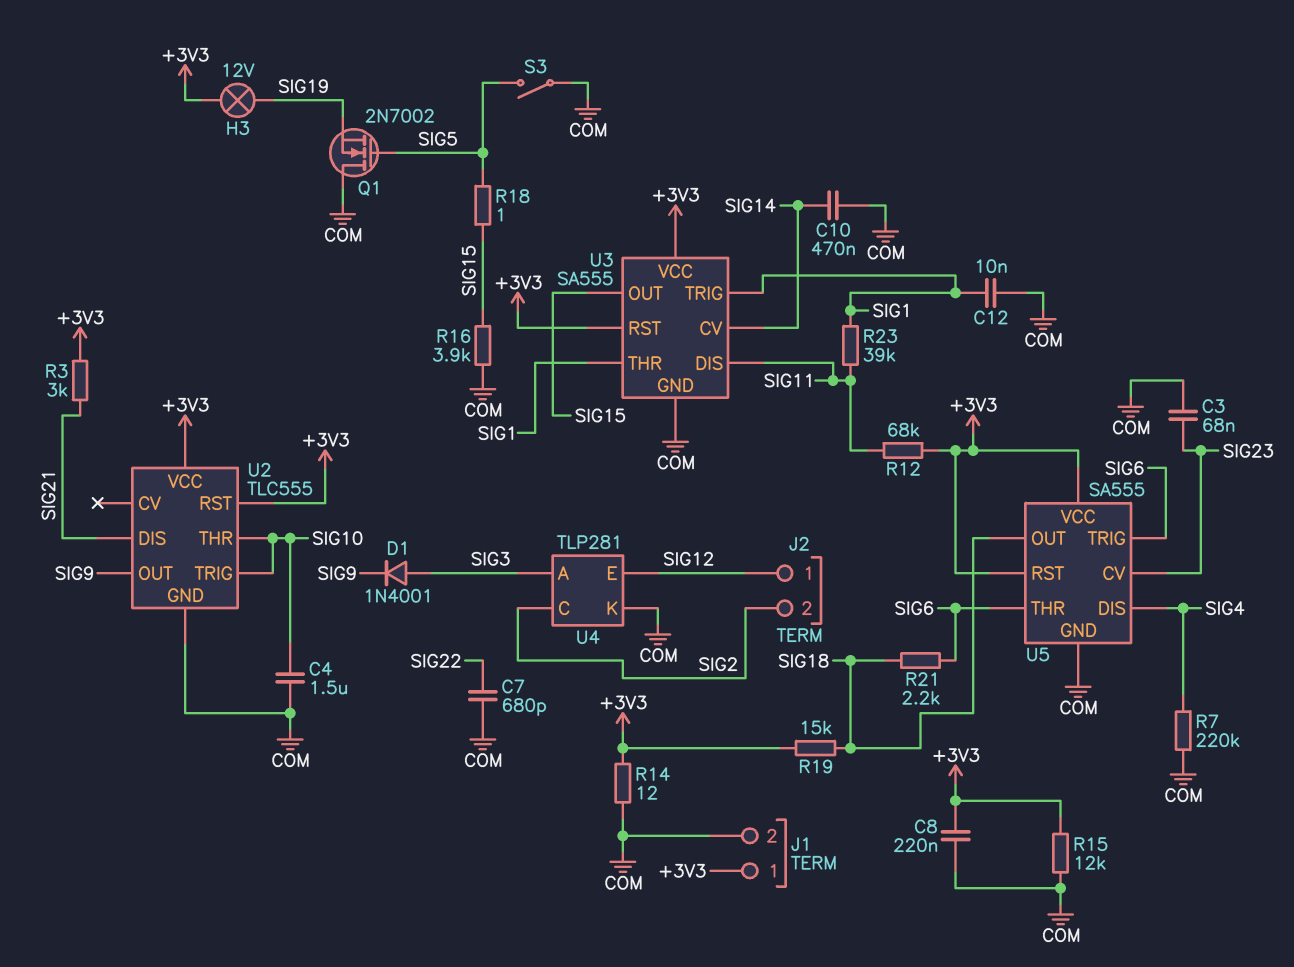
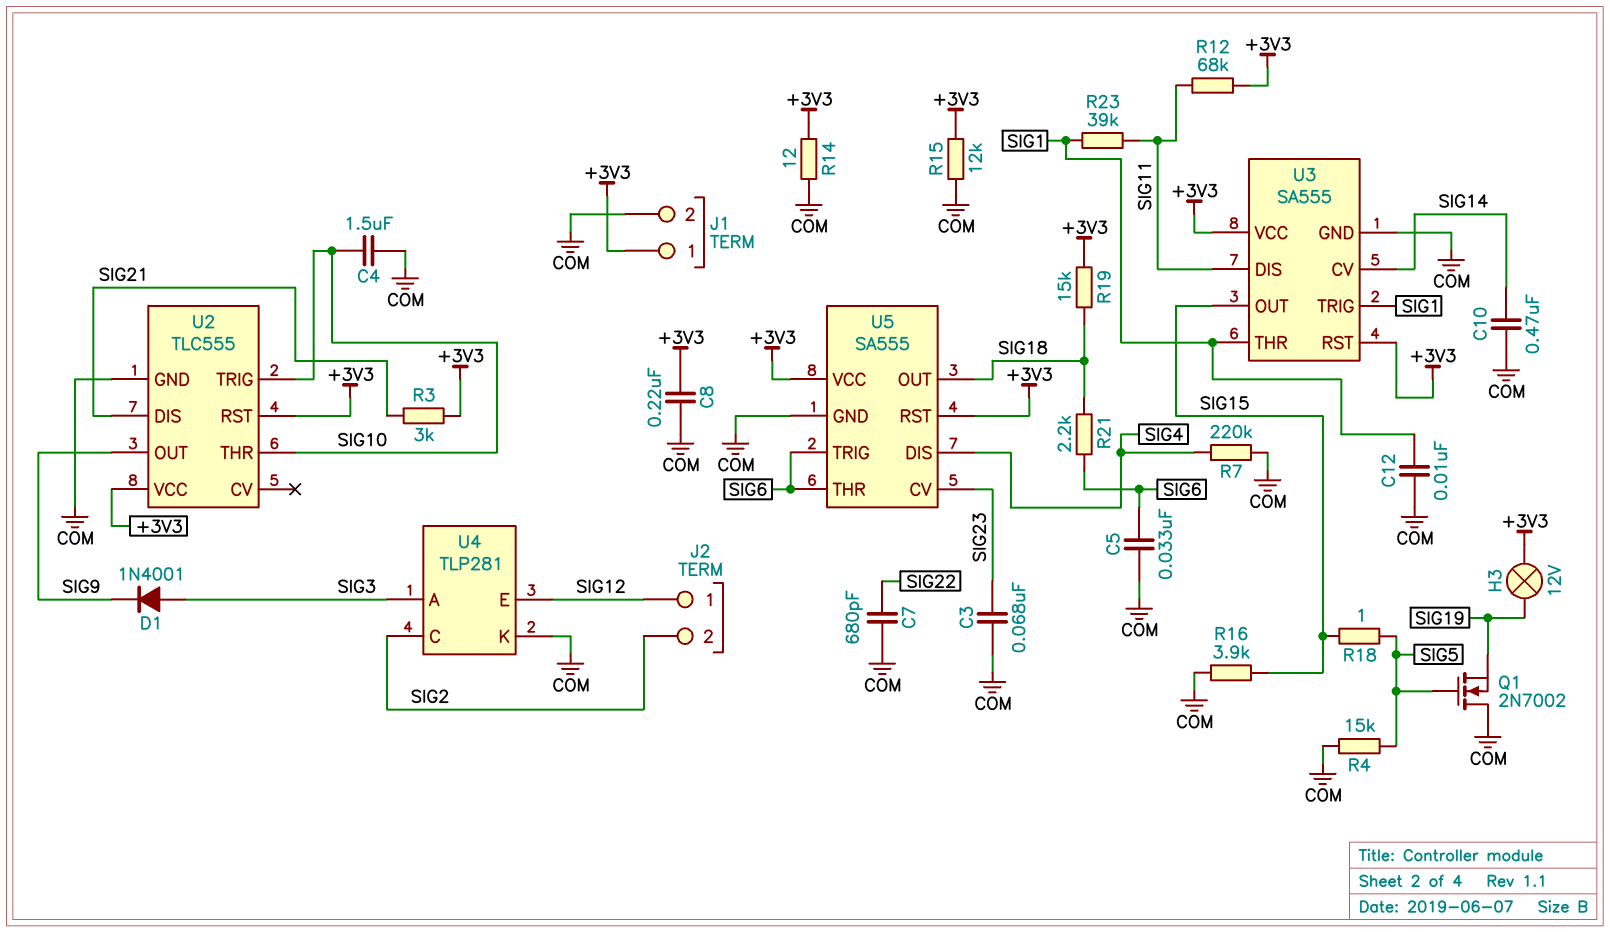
C5: none -> 33nF (COM, SIG6)
R4: none -> 15k (COM, SIG5)
S3: switch (COM, SIG5) -> none

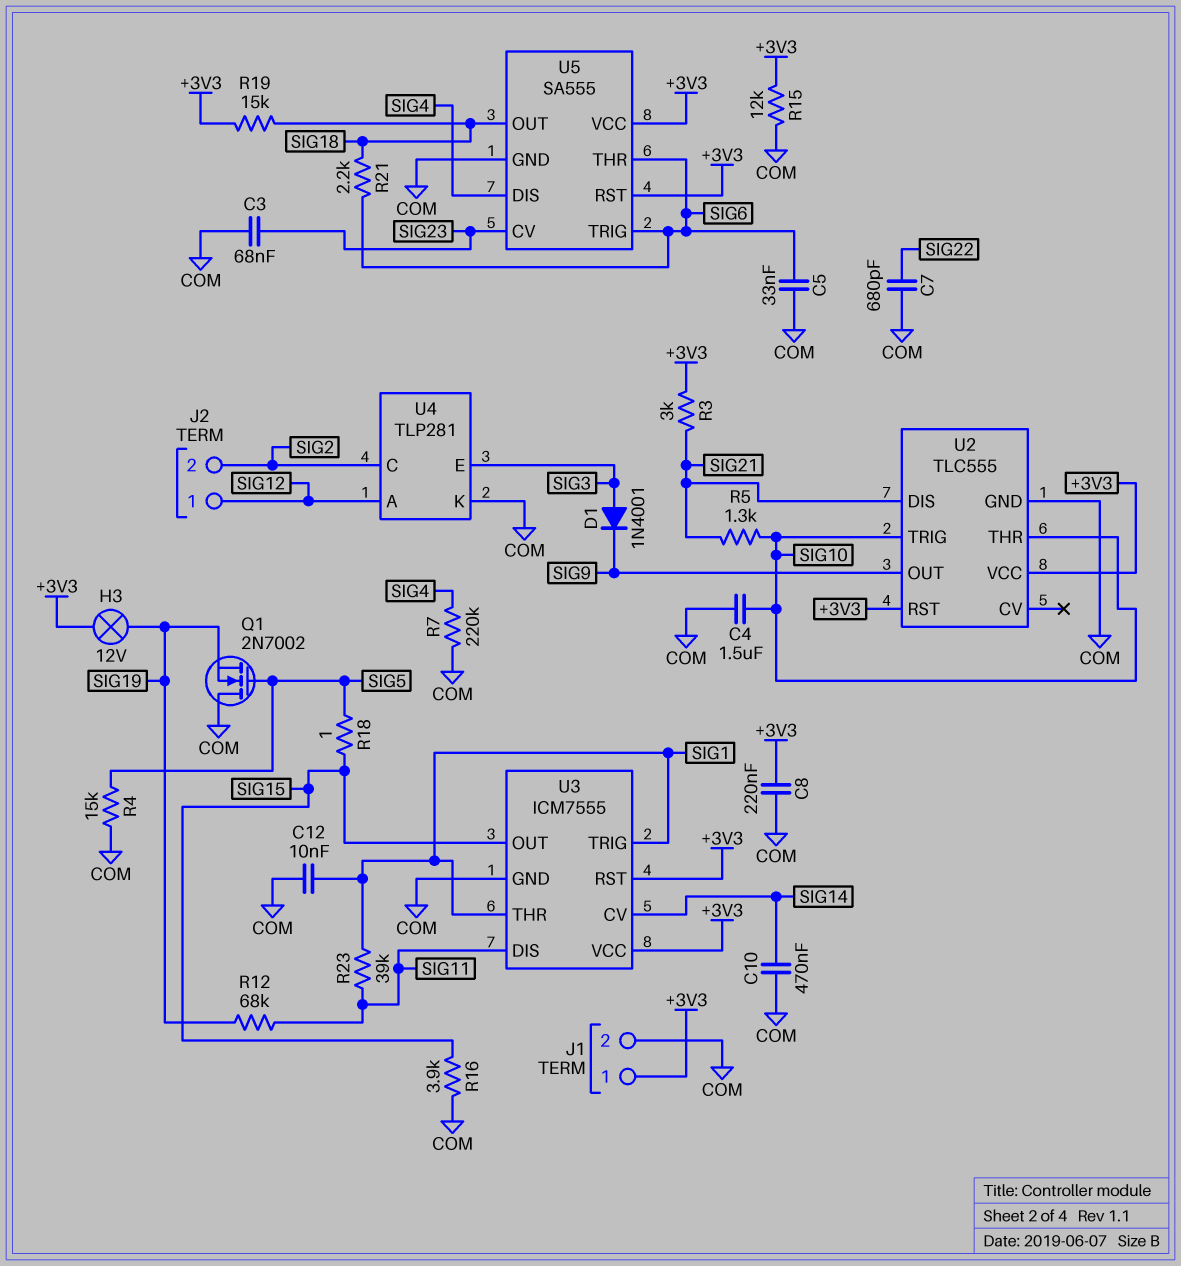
R5: none -> 1.3k (SIG10, SIG21)
R12: 68k (+3V3, SIG11) -> 68k (SIG11, SIG19)
R14: 12 (+3V3, COM) -> none
U3: SA555 -> ICM7555
U4 pin A: SIG3 -> SIG12
U4 pin E: SIG12 -> SIG3

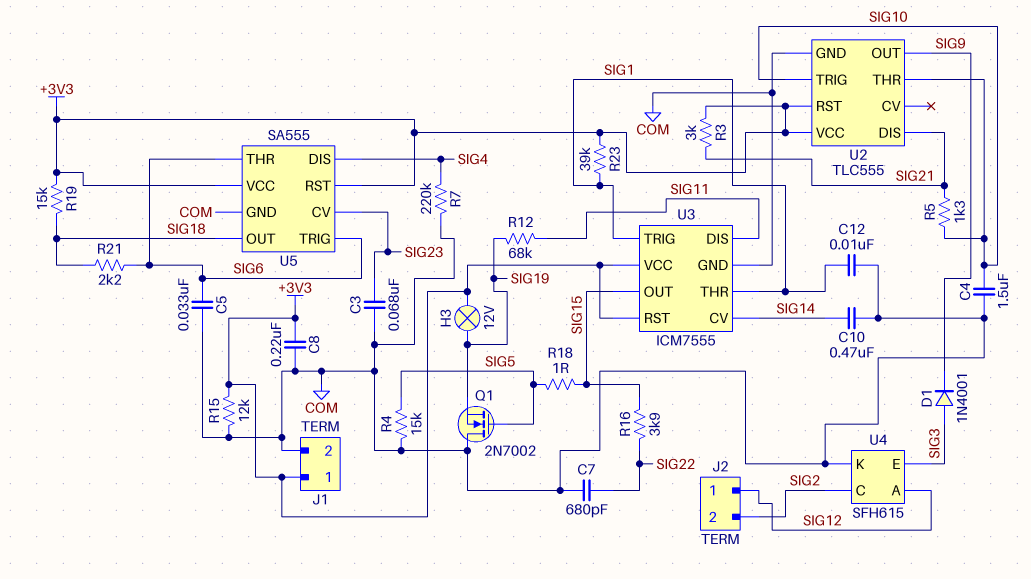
R16: 3.9k (COM, SIG15) -> 3.9k (SIG15, SIG22)
R23: 39k (SIG1, SIG11) -> 39k (+3V3, SIG1)
U4: TLP281 -> SFH615

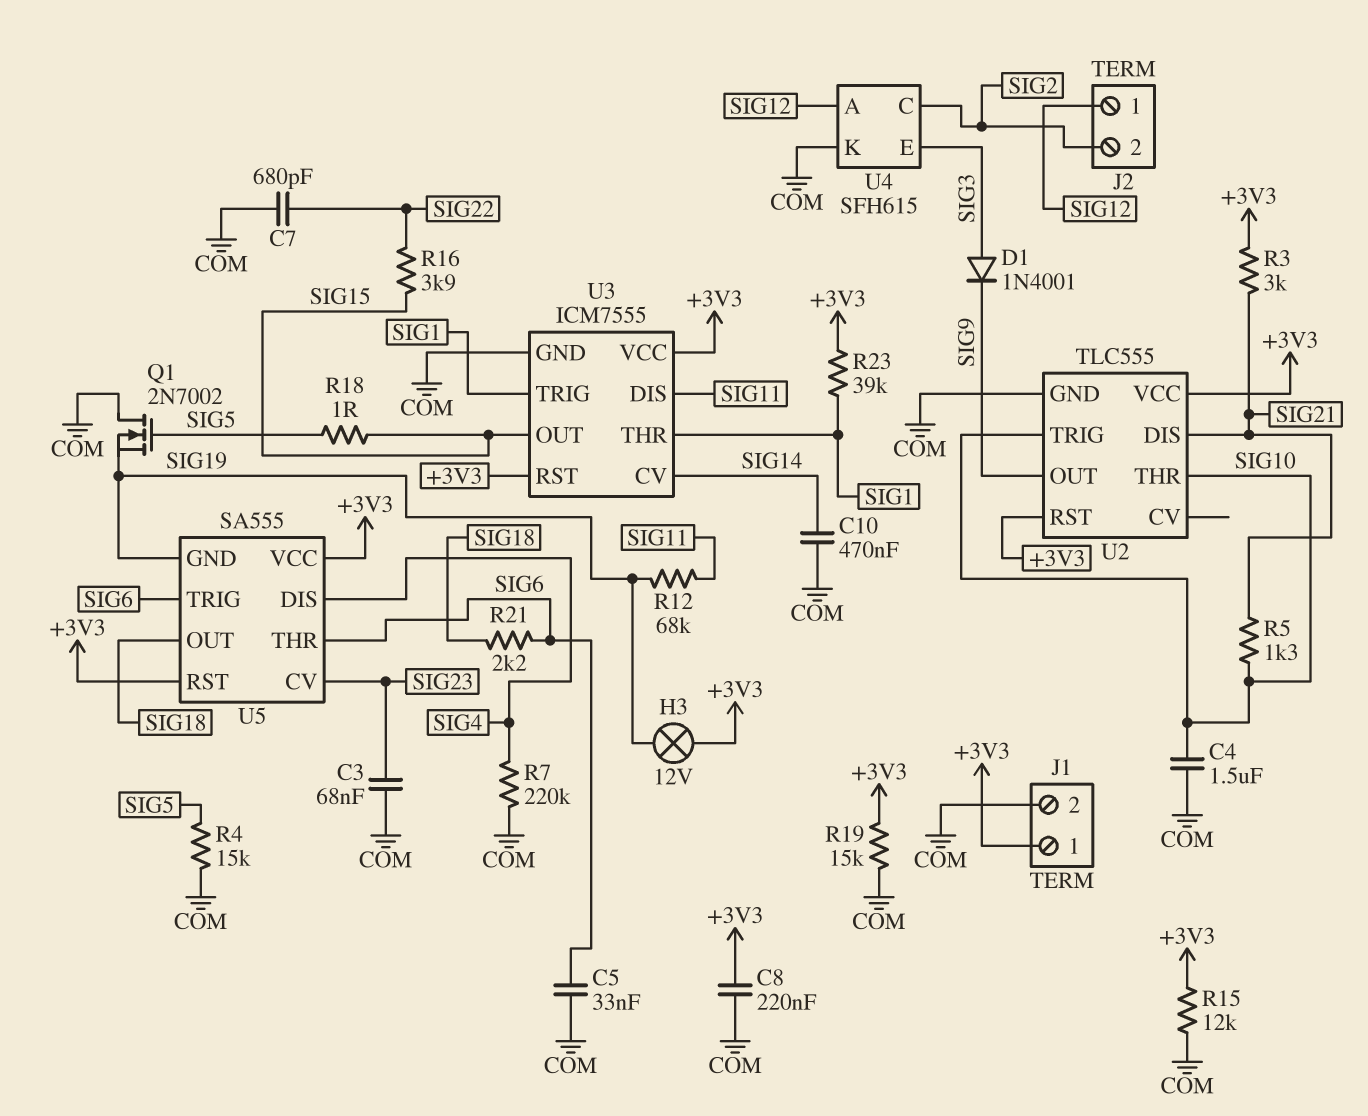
C12: 10nF (COM, SIG1) -> none
R19: 15k (+3V3, SIG18) -> 15k (+3V3, COM)
U5 pin GND: COM -> SIG19

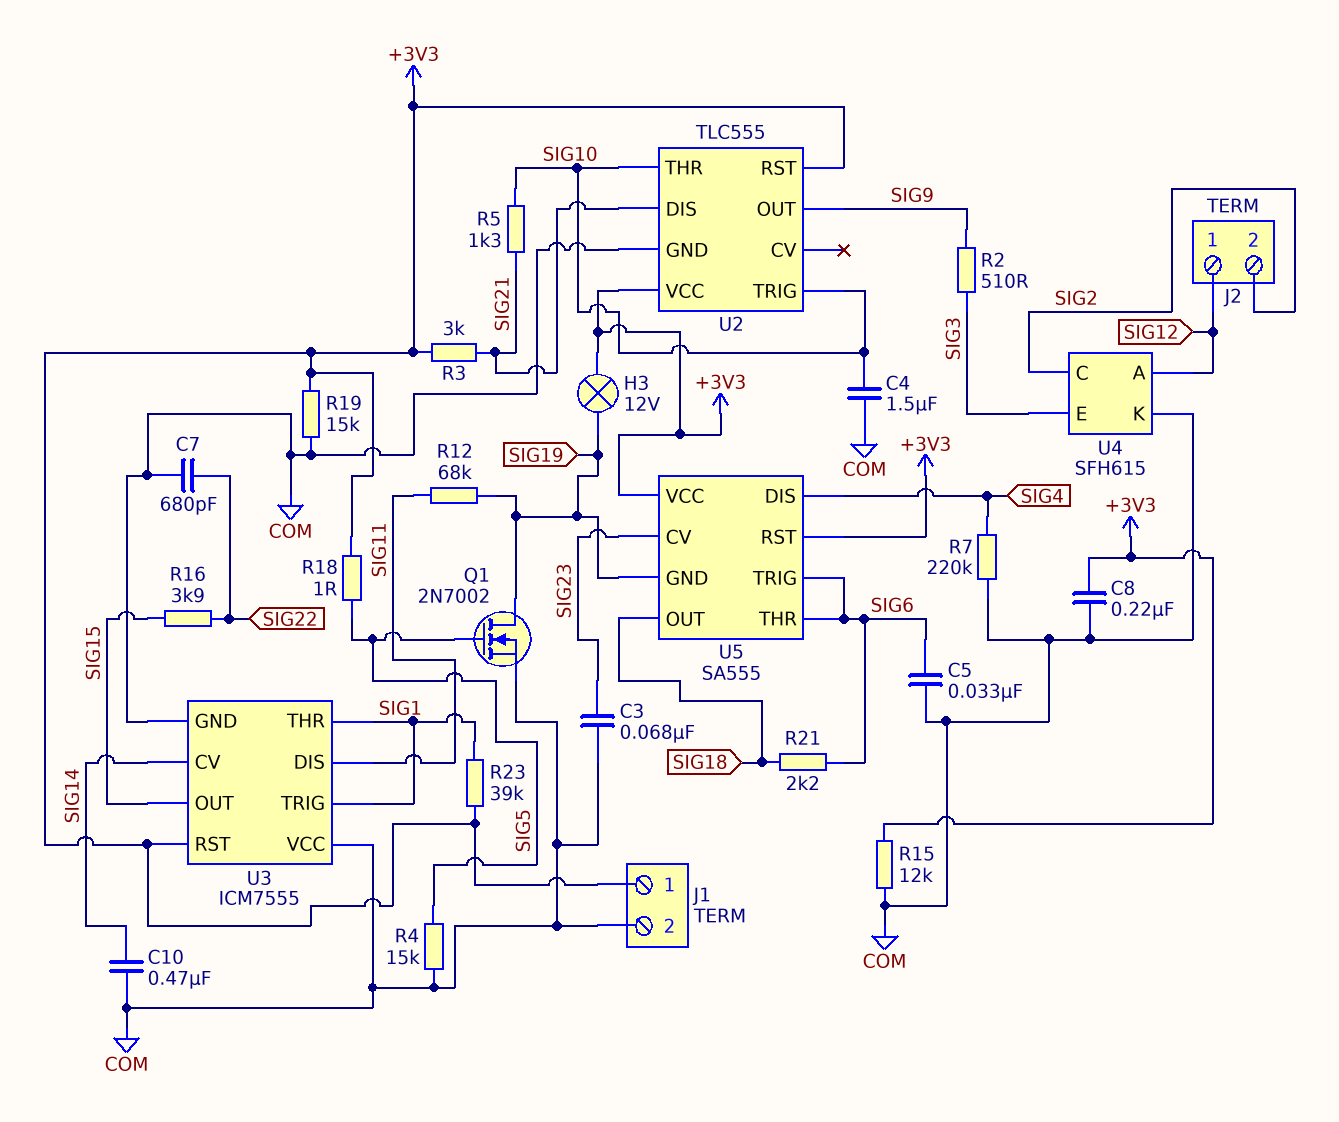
D1: diode 1N4001 (A SIG3, K SIG9) -> none
Q1: NMOS 2N7002 (G SIG5, D COM, S SIG19) -> NMOS 2N7002 (G SIG5, D SIG19, S COM)
R2: none -> 510 (SIG3, SIG9)
R18: 1 (SIG5, SIG15) -> 1 (+3V3, SIG5)
U3 pin VCC: +3V3 -> COM

